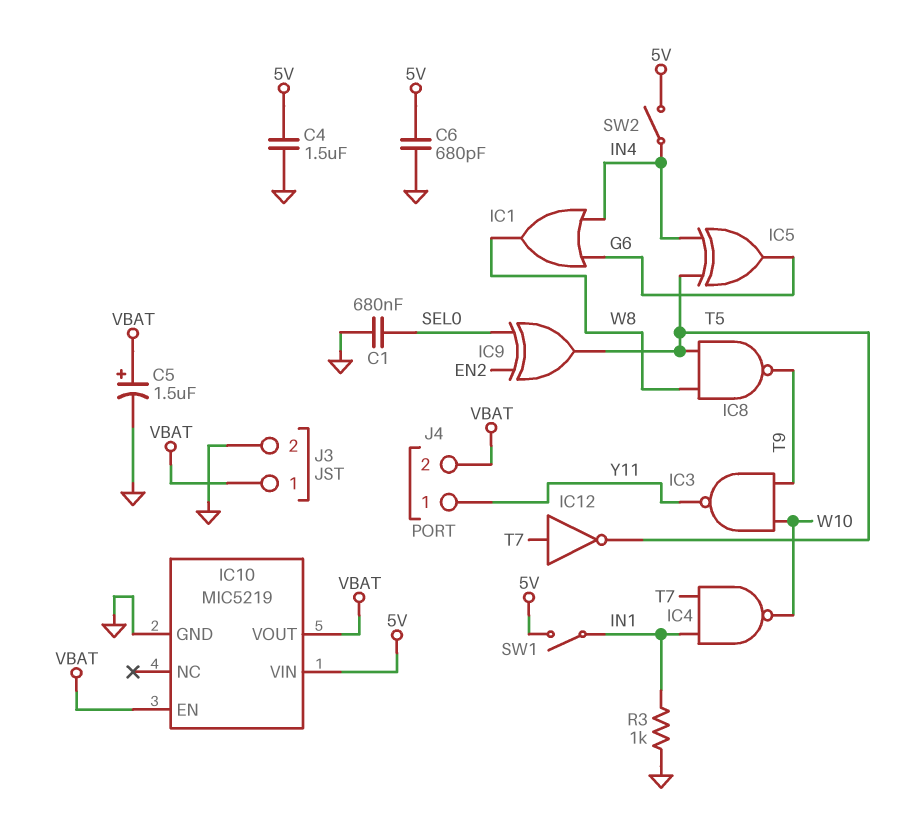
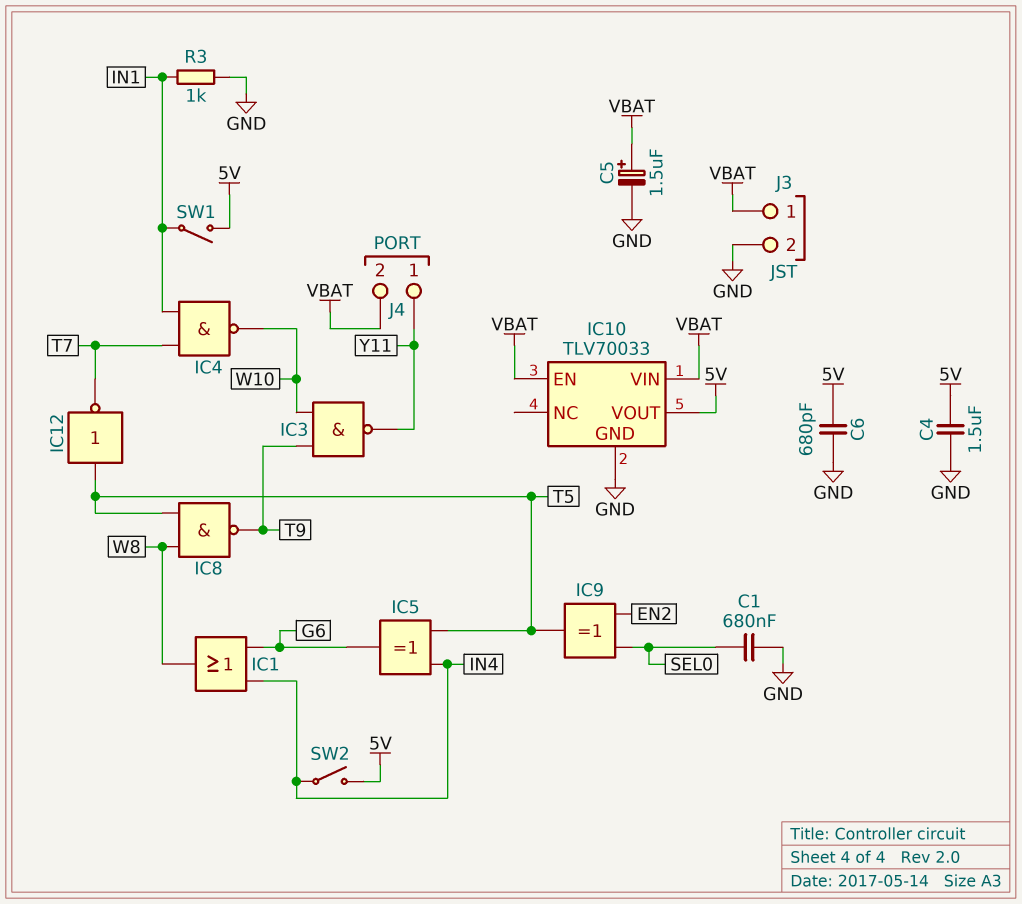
IC10: MIC5219 -> TLV70033
IC10 pin VIN: 5V -> VBAT
IC10 pin VOUT: VBAT -> 5V
IC12: NOT (in T7, out T5) -> NOT (in T5, out T7)

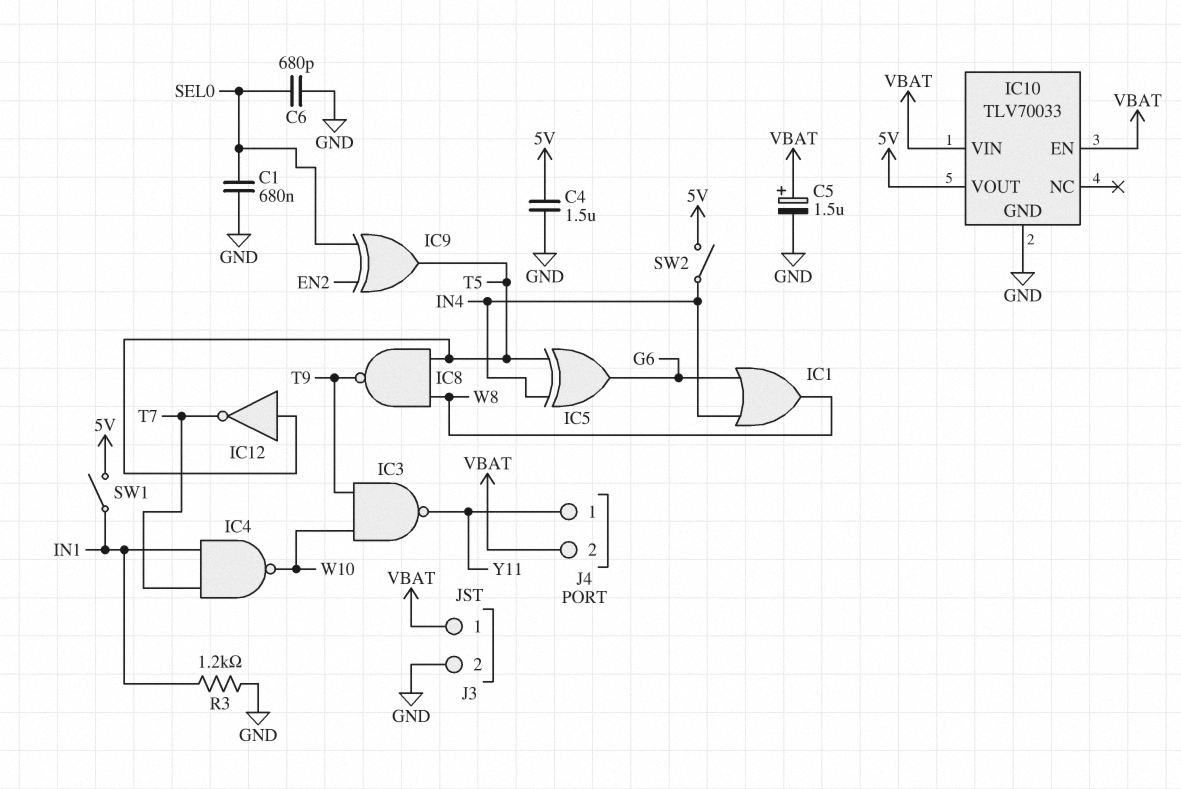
C6: 680pF (5V, GND) -> 680pF (GND, SEL0)
R3: 1k (GND, IN1) -> 1.2k (GND, IN1)

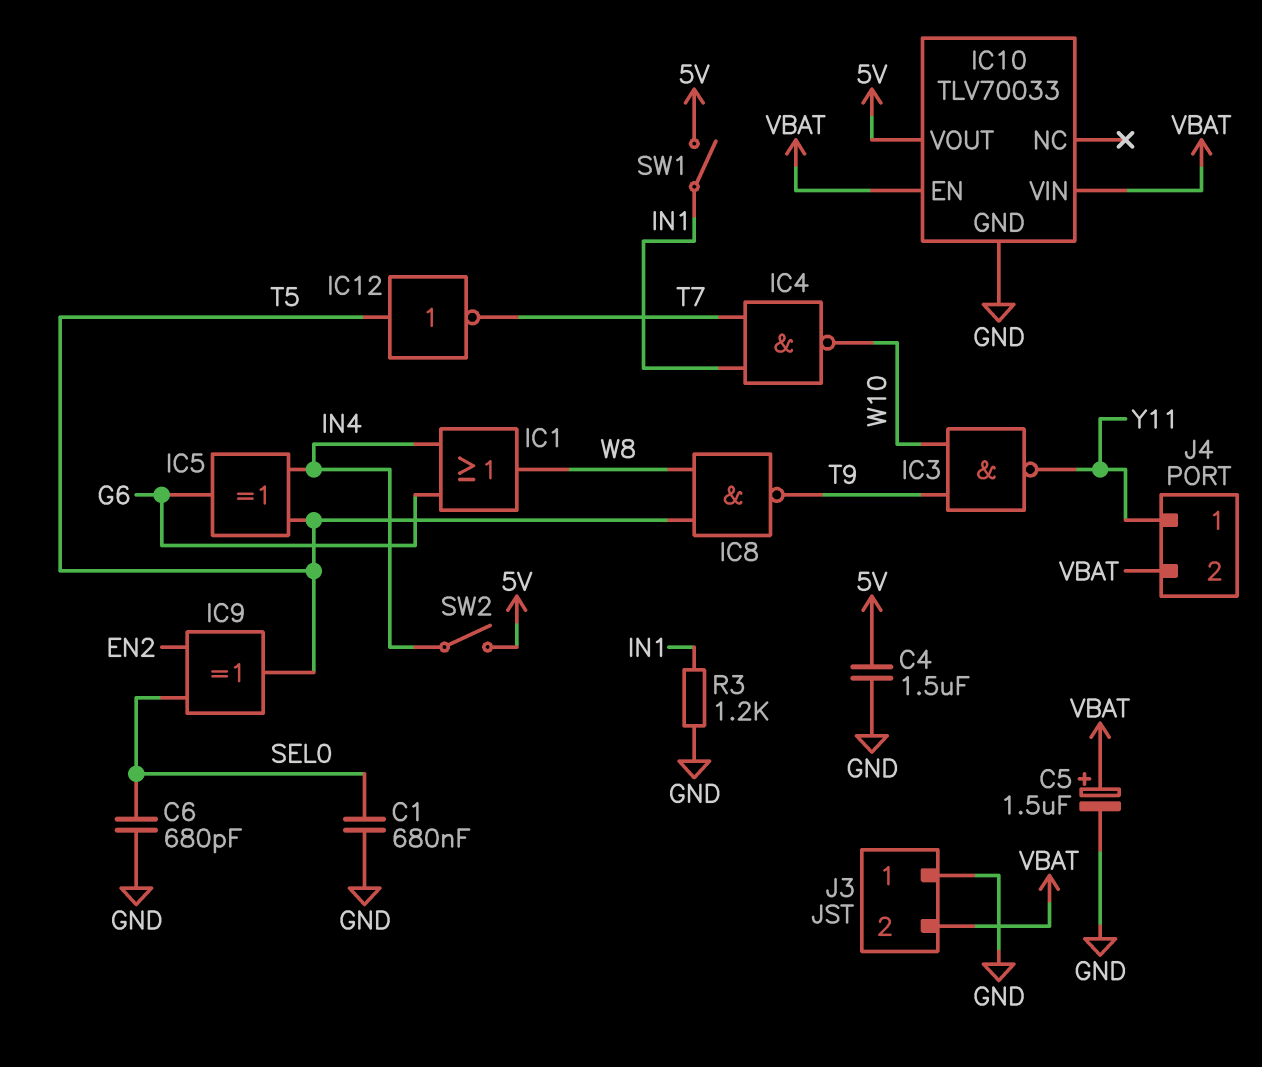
J3 pin 1: VBAT -> GND
J3 pin 2: GND -> VBAT

